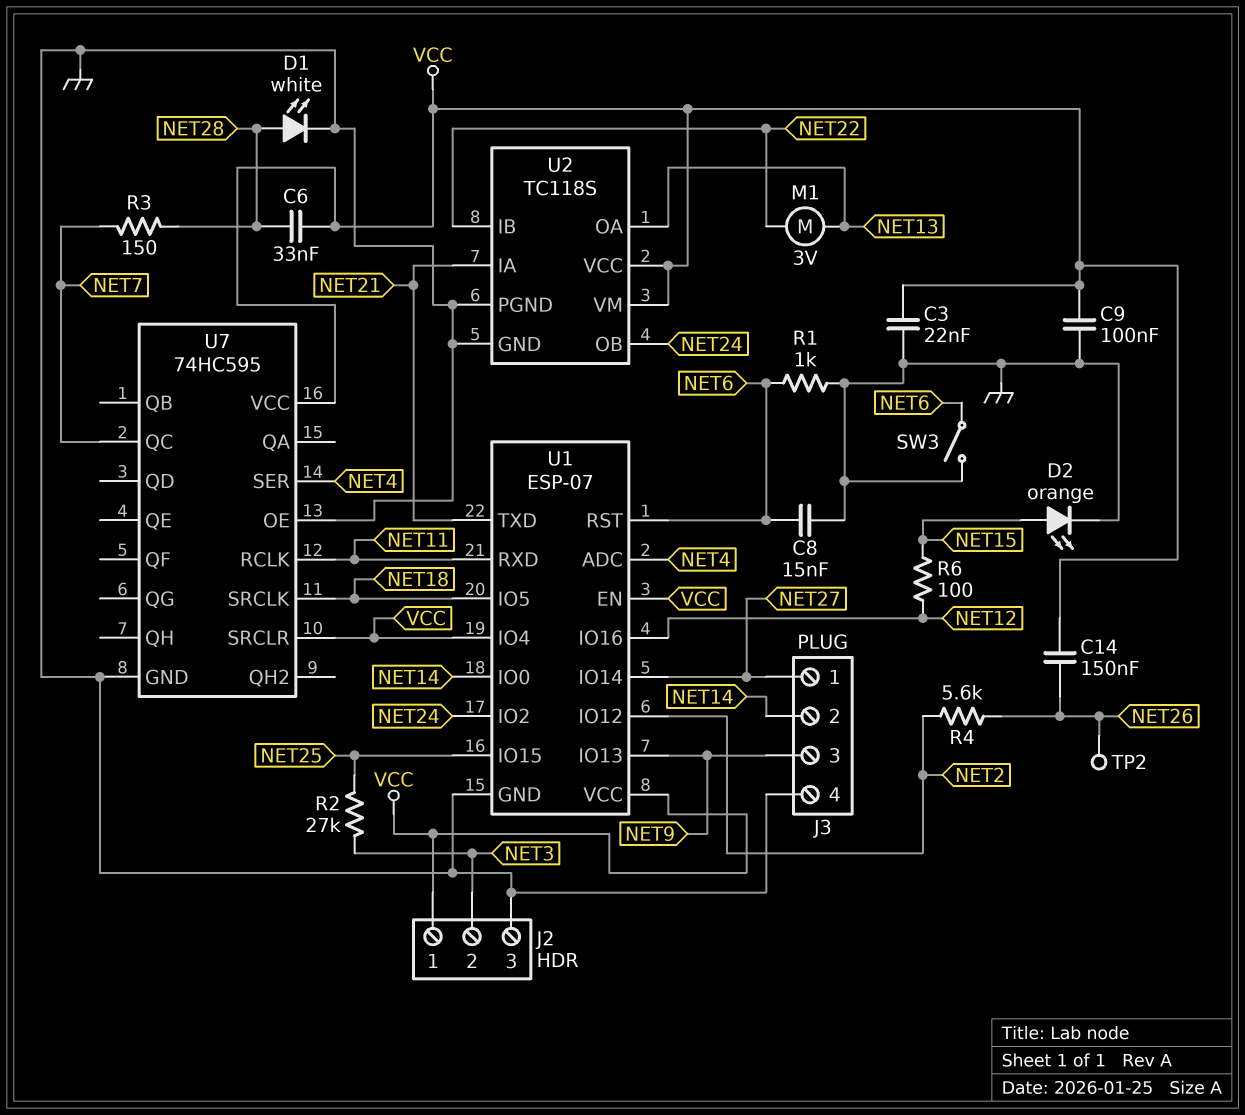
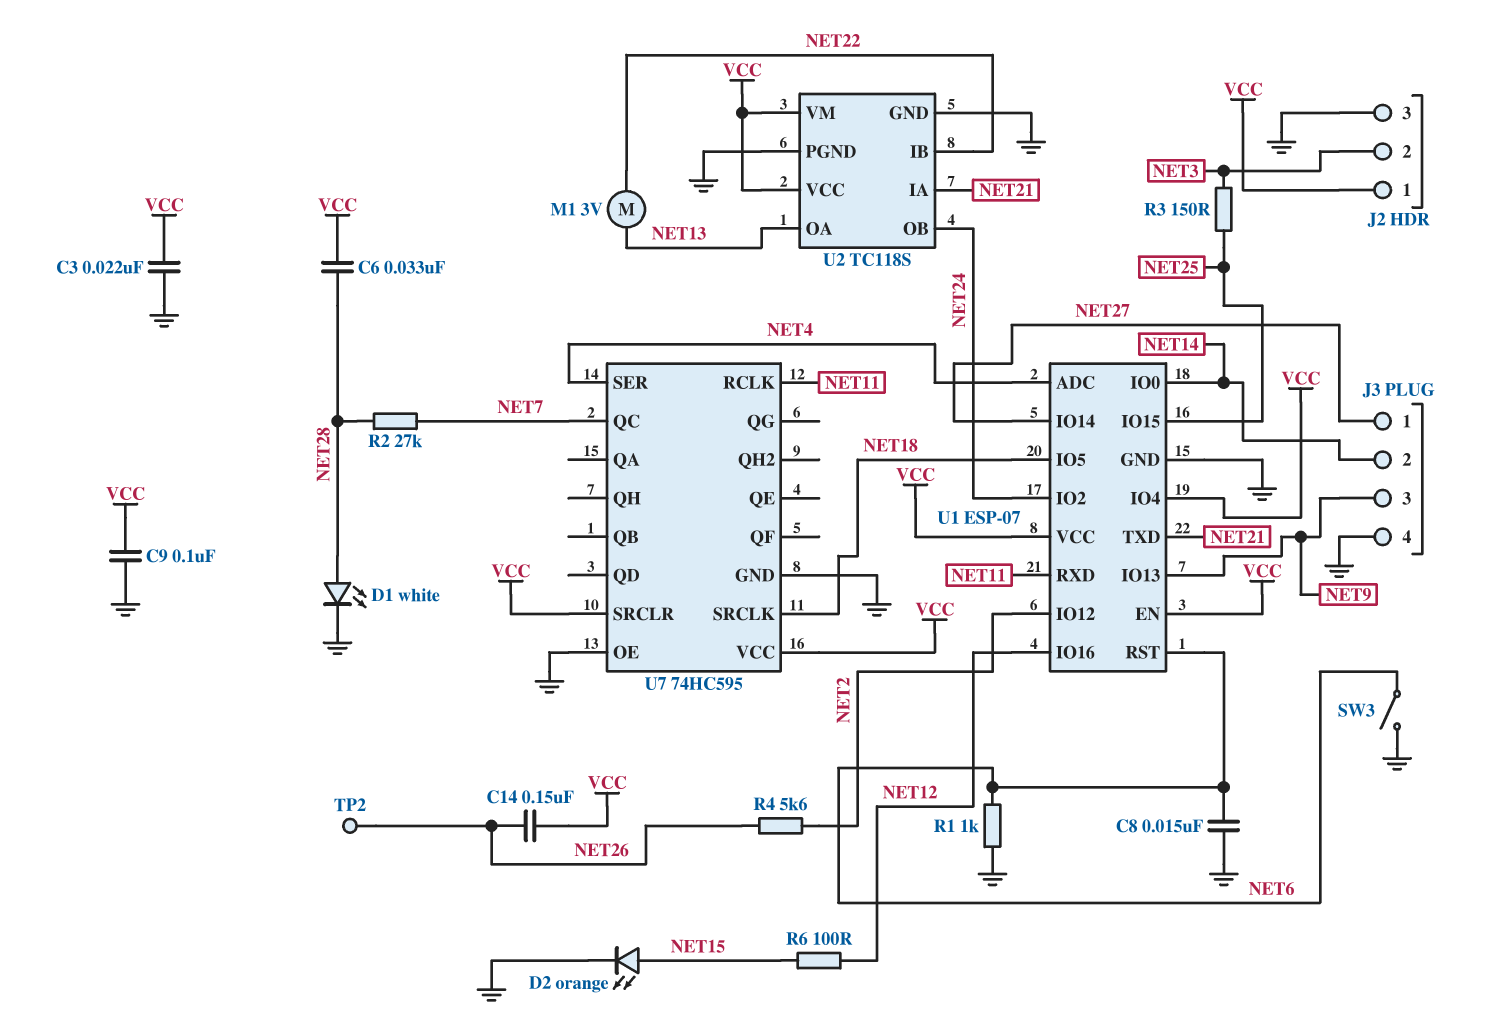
R2: 27k (NET3, NET25) -> 27k (NET7, NET28)
R3: 150 (NET7, NET28) -> 150 (NET3, NET25)

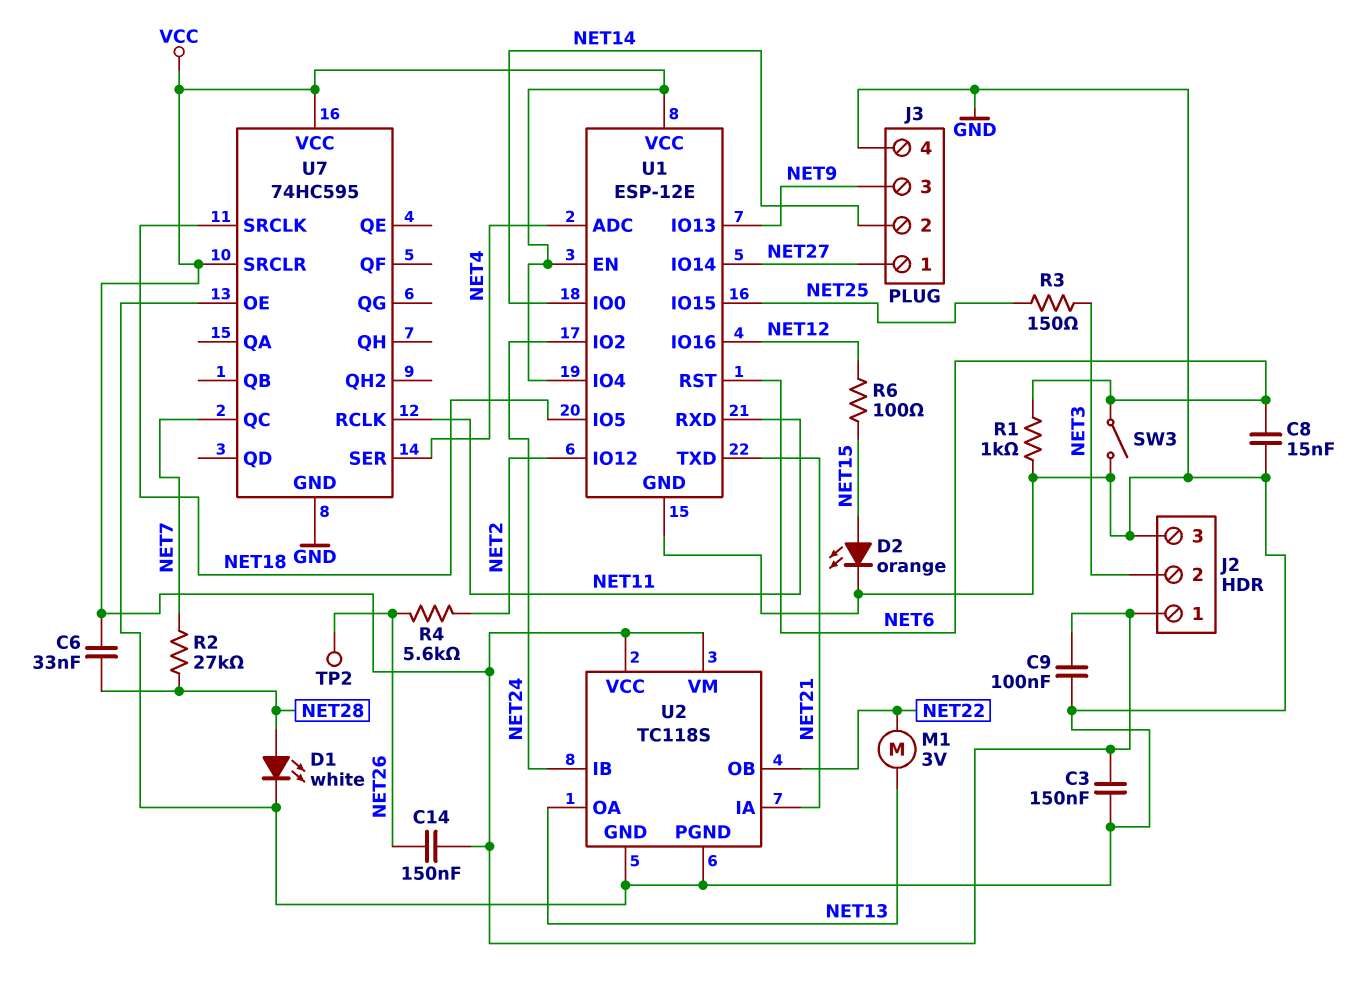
C3: 22nF (GND, VCC) -> 150nF (GND, VCC)
U1: ESP-07 -> ESP-12E
U2 pin IB: NET22 -> NET24
U2 pin OB: NET24 -> NET22

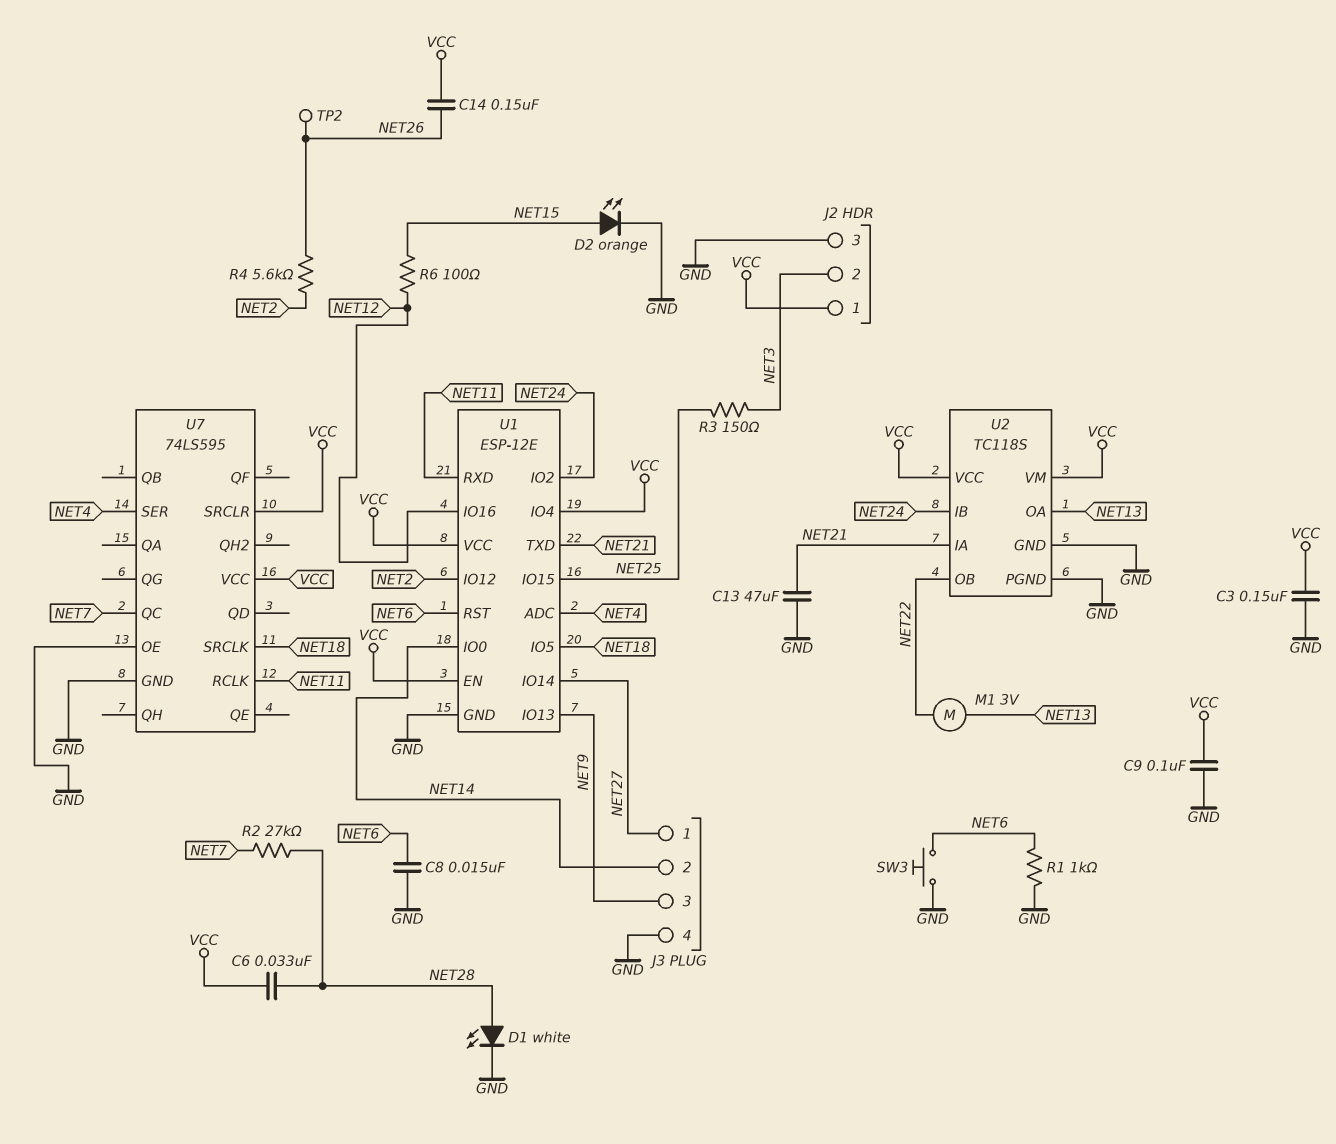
C13: none -> 47uF (GND, NET21)
SW3: switch (GND, NET6) -> button (GND, NET6)
U7: 74HC595 -> 74LS595

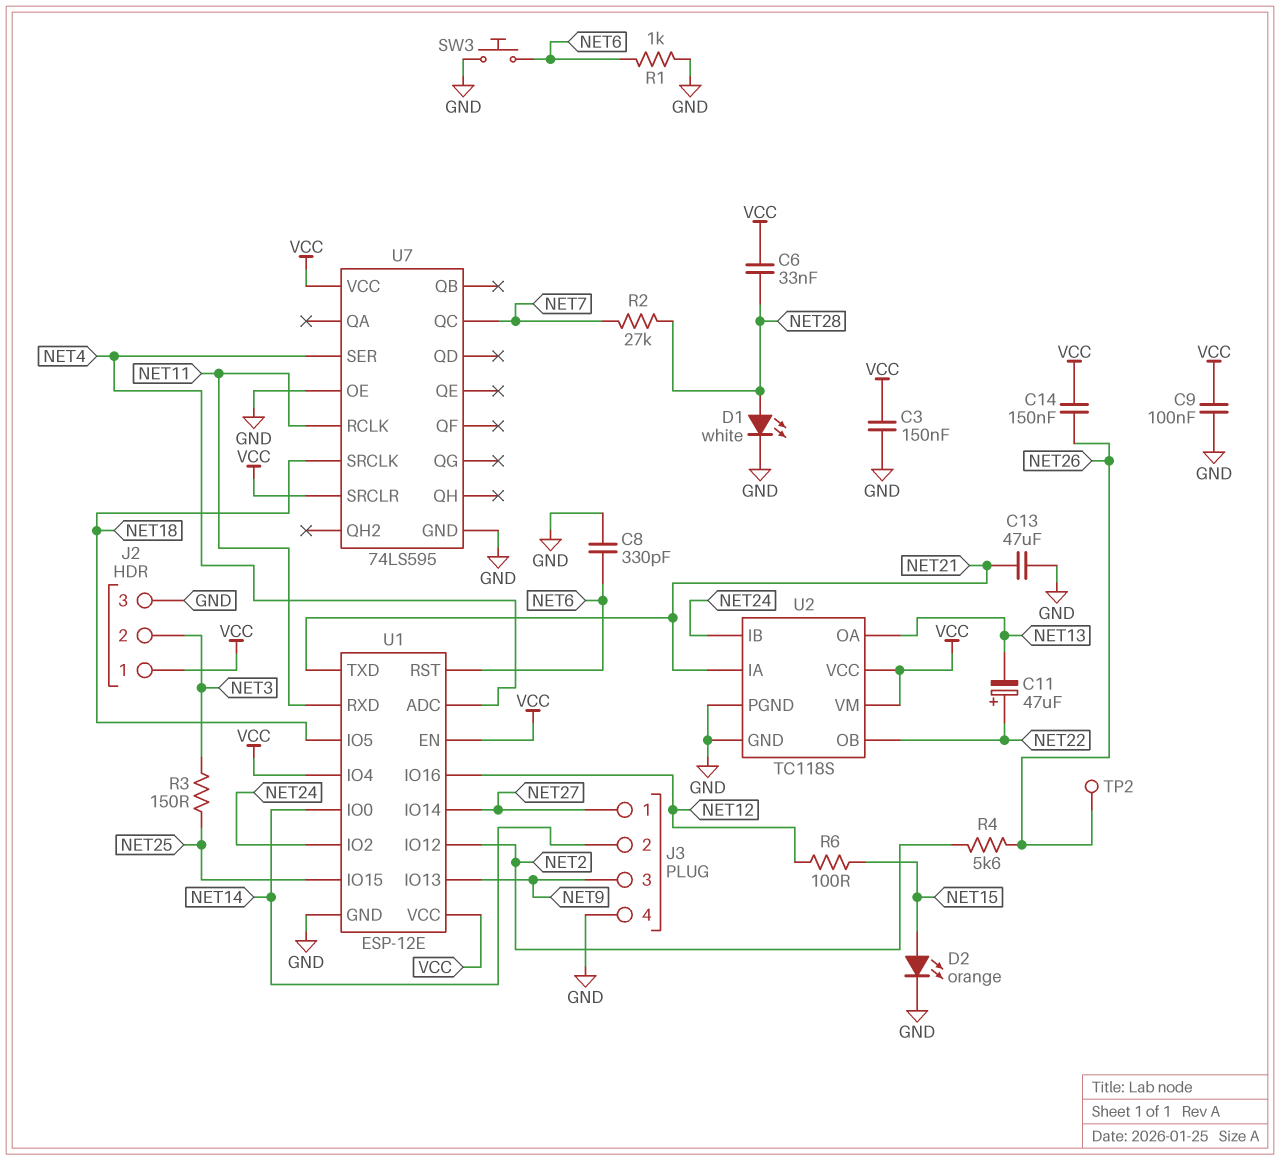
C8: 15nF (GND, NET6) -> 330pF (GND, NET6)
C11: none -> 47uF (plus NET22, minus NET13)
M1: motor 3V (NET13, NET22) -> none

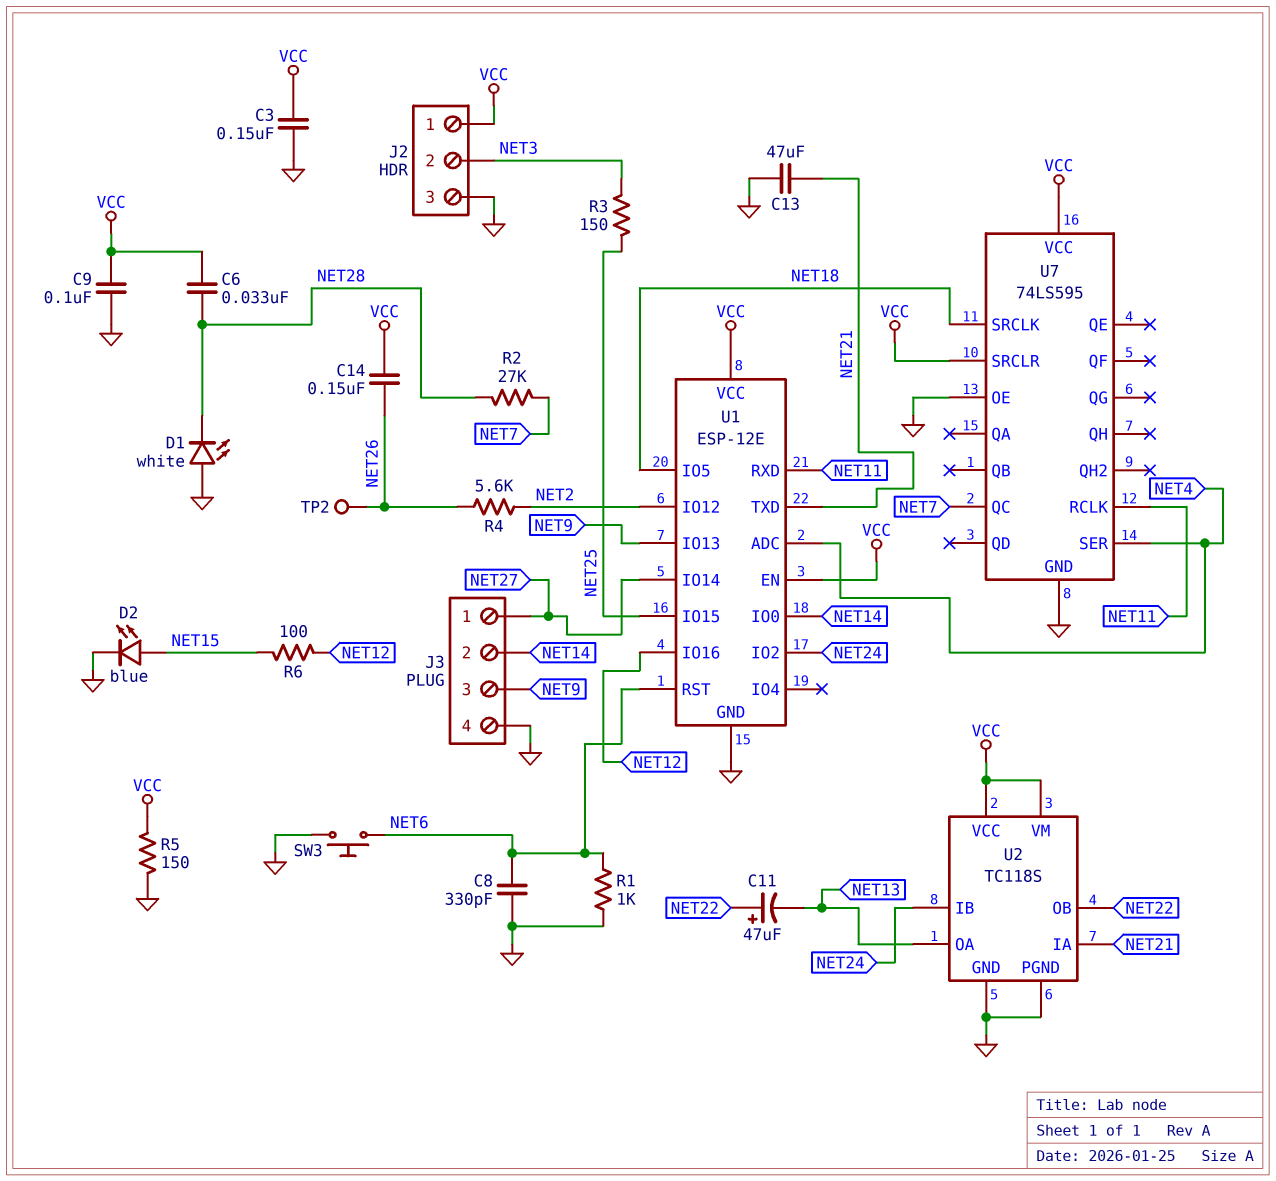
D1: LED white (A NET28, K GND) -> LED white (A GND, K NET28)
D2: LED orange (A NET15, K GND) -> LED blue (A NET15, K GND)
R5: none -> 150 (GND, VCC)
U1 pin IO4: VCC -> none

